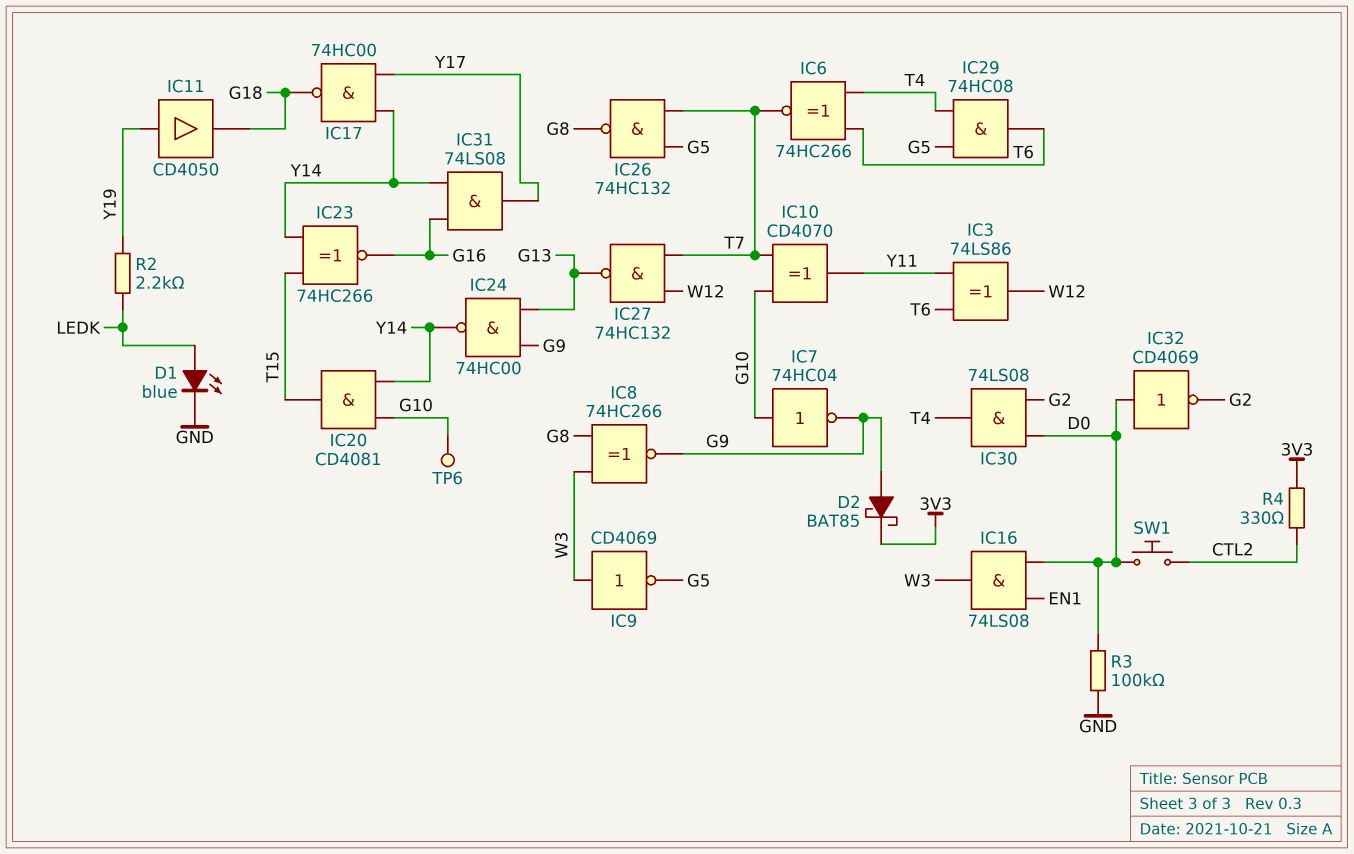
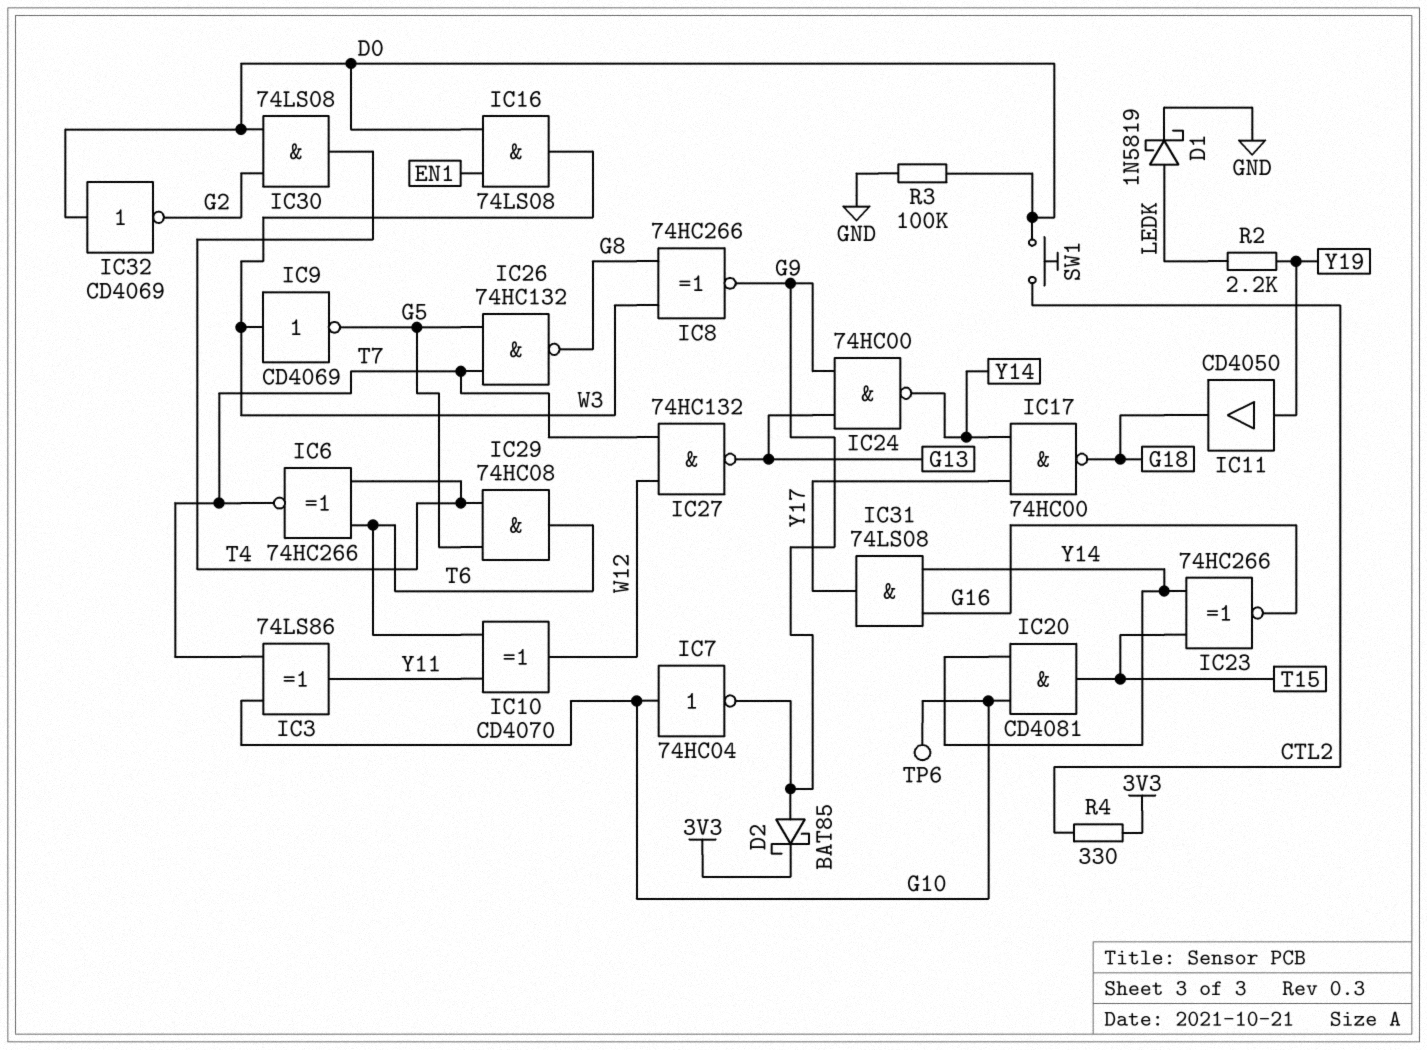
D1: LED blue (A LEDK, K GND) -> schottky 1N5819 (A LEDK, K GND)
IC3: XOR 74LS86 (in T6, in Y11, out W12) -> XOR 74LS86 (in G10, in T7, out Y11)
IC10: XOR CD4070 (in G10, in T7, out Y11) -> XOR CD4070 (in T6, in Y11, out W12)

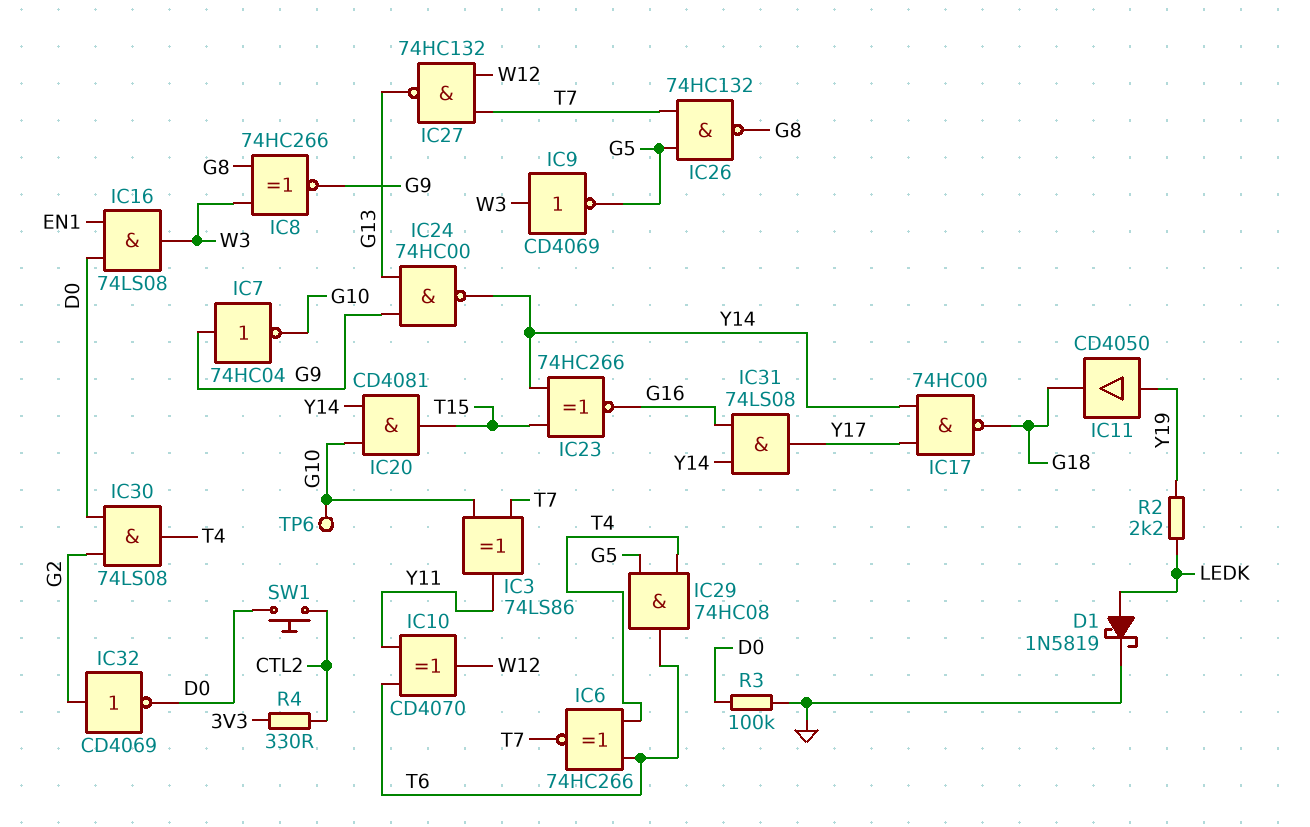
D2: schottky BAT85 (A G9, K 3V3) -> none
IC7: NOT 74HC04 (in G10, out G9) -> NOT 74HC04 (in G9, out G10)
IC32: NOT CD4069 (in D0, out G2) -> NOT CD4069 (in G2, out D0)

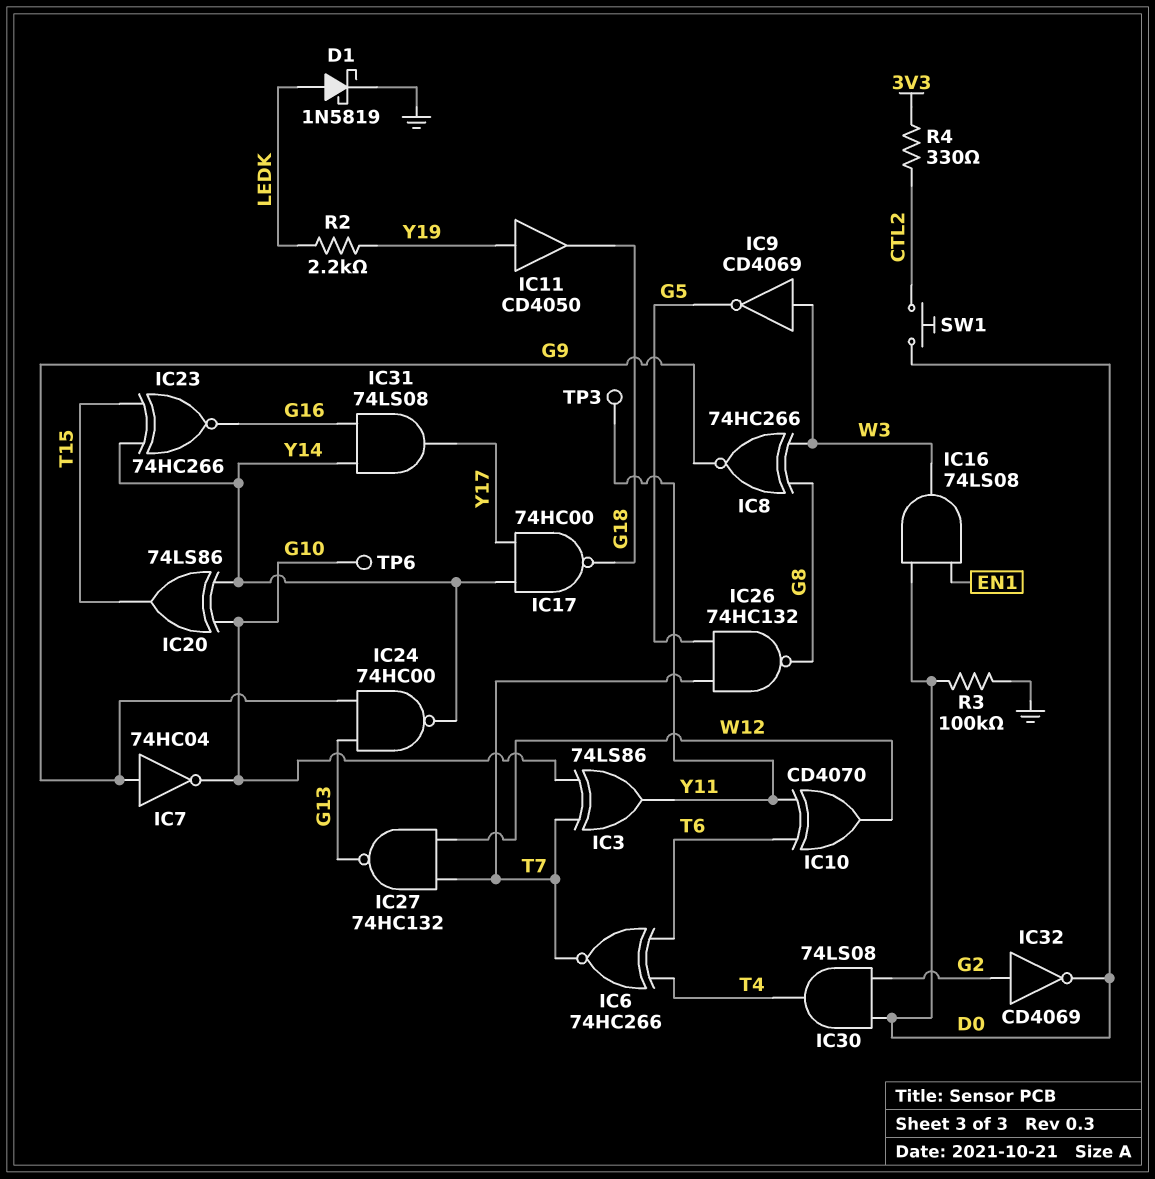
IC20: AND CD4081 (in G10, in Y14, out T15) -> XOR 74LS86 (in G10, in Y14, out T15)
IC29: AND 74HC08 (in G5, in T4, out T6) -> none
TP3: none -> test point (Y11)

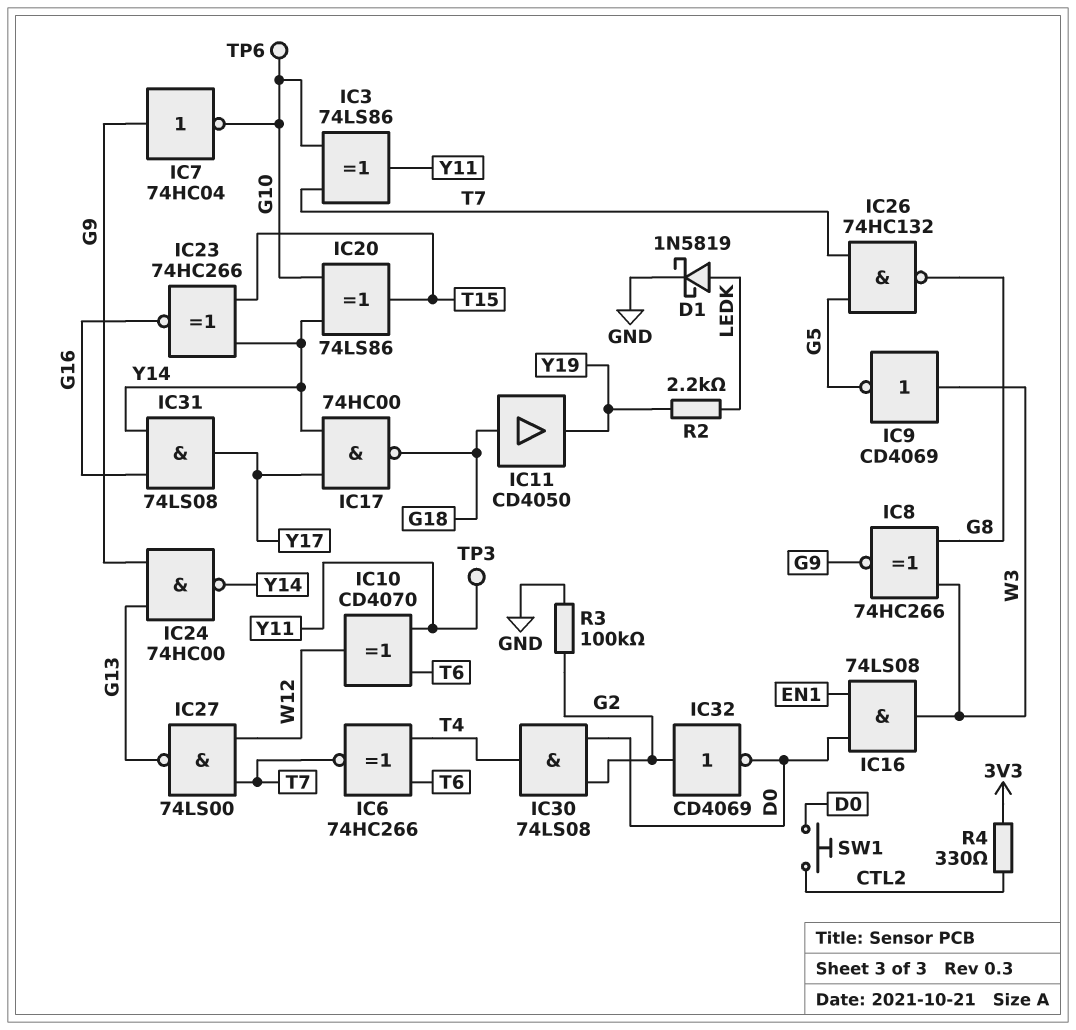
IC11: buffer CD4050 (in Y19, out G18) -> buffer CD4050 (in G18, out Y19)
IC27: NAND 74HC132 (in T7, in W12, out G13) -> NAND 74LS00 (in T7, in W12, out G13)
R3: 100k (D0, GND) -> 100k (G2, GND)

